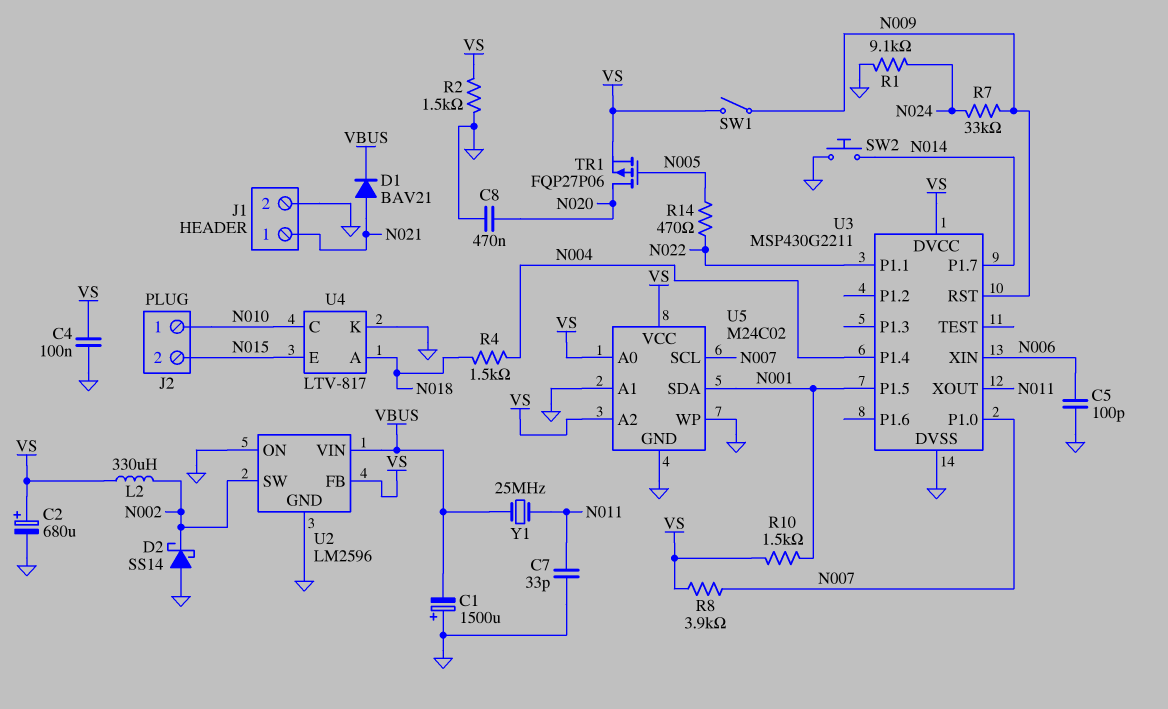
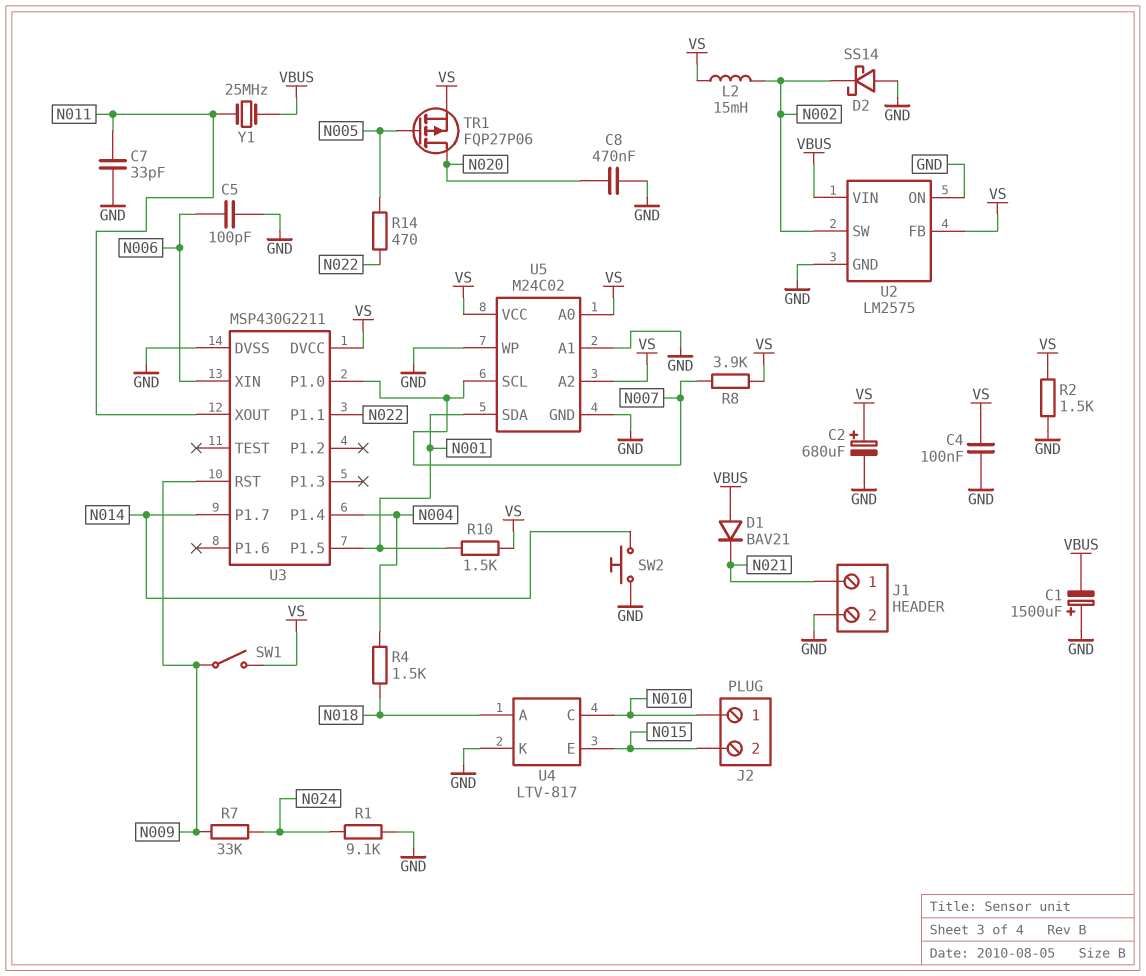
D1: diode BAV21 (A N021, K VBUS) -> diode BAV21 (A VBUS, K N021)
L2: 330uH (N002, VS) -> 15mH (N002, VS)
U2: LM2596 -> LM2575

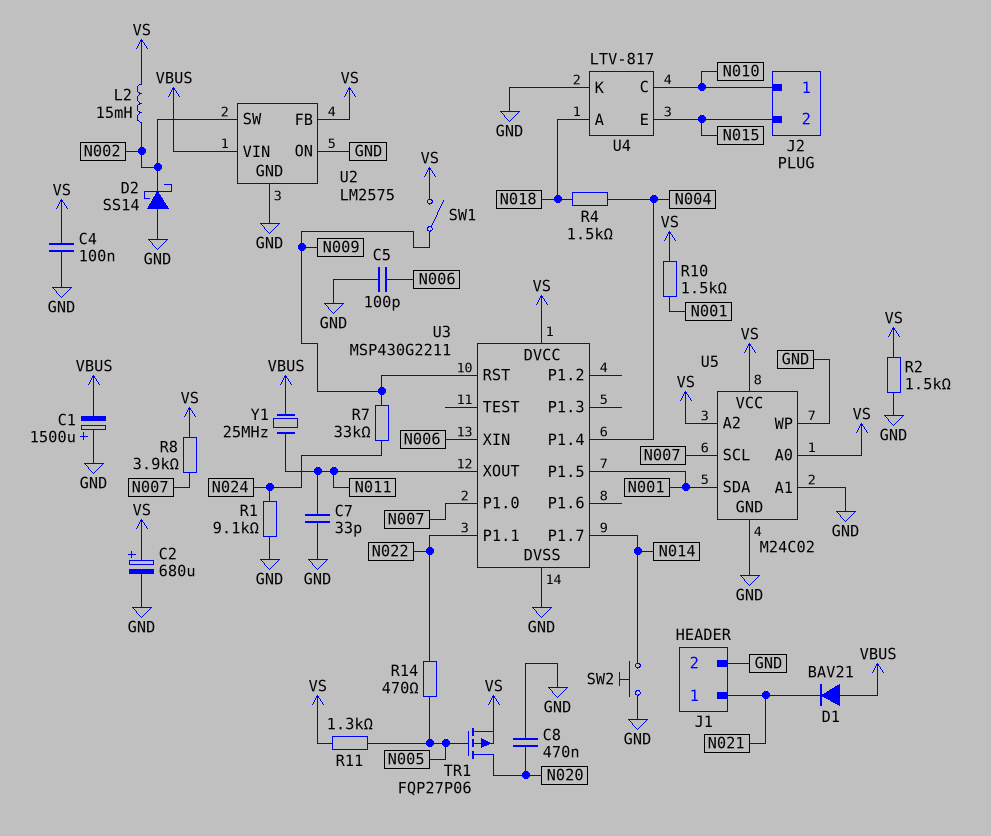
R11: none -> 1.3k (N005, VS)

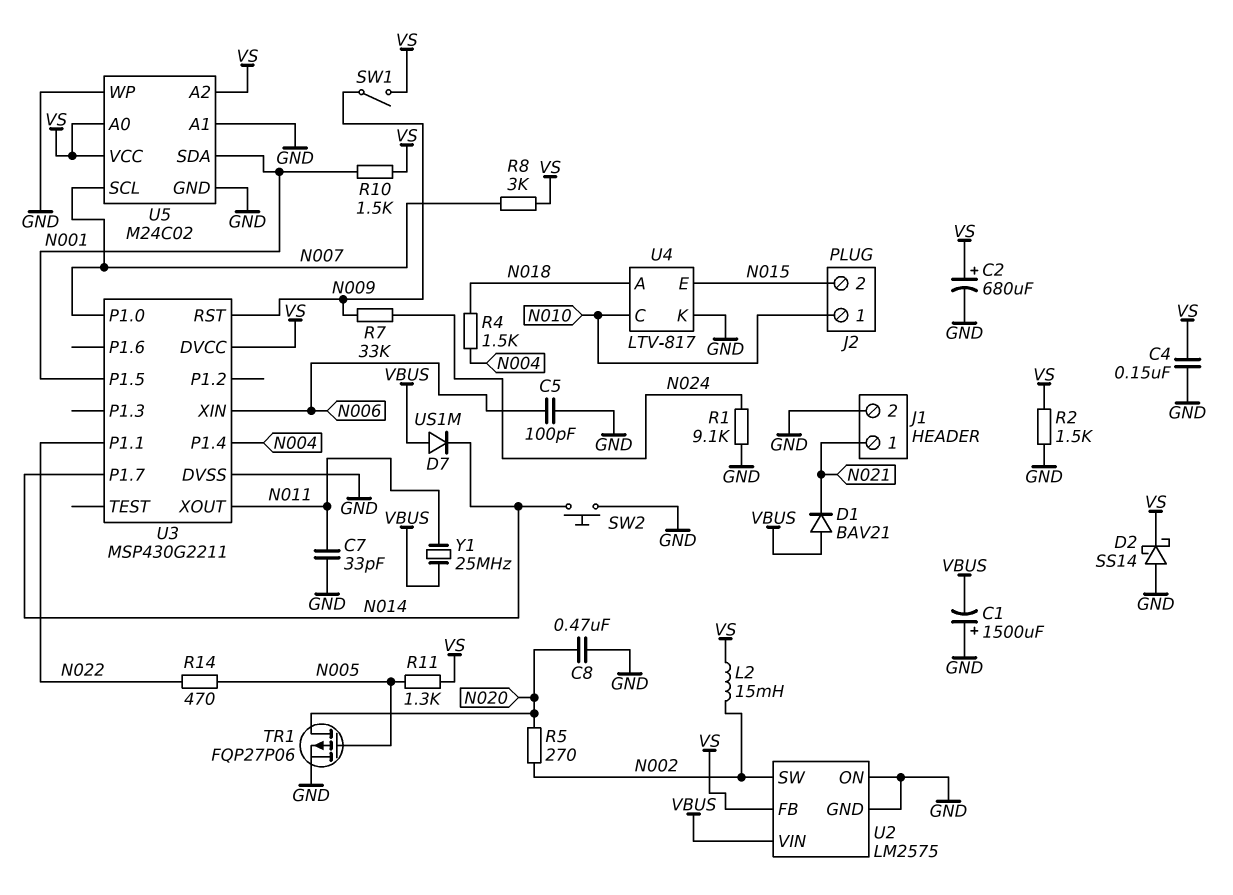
C4: 100nF (GND, VS) -> 150nF (GND, VS)
D2: schottky SS14 (A GND, K N002) -> schottky SS14 (A GND, K VS)
D7: none -> diode US1M (A VBUS, K N014)
R5: none -> 270 (N002, N020)
R8: 3.9k (N007, VS) -> 3k (N007, VS)
TR1: PMOS FQP27P06 (G N005, D N020, S VS) -> PMOS FQP27P06 (G N005, D N020, S GND)

